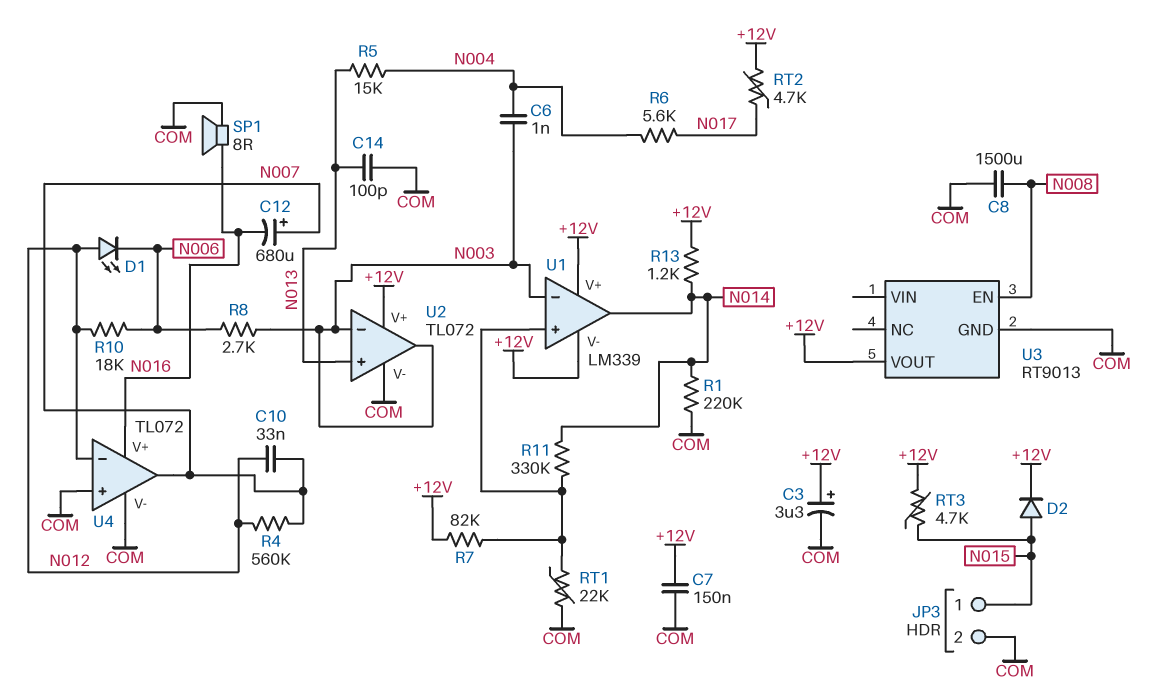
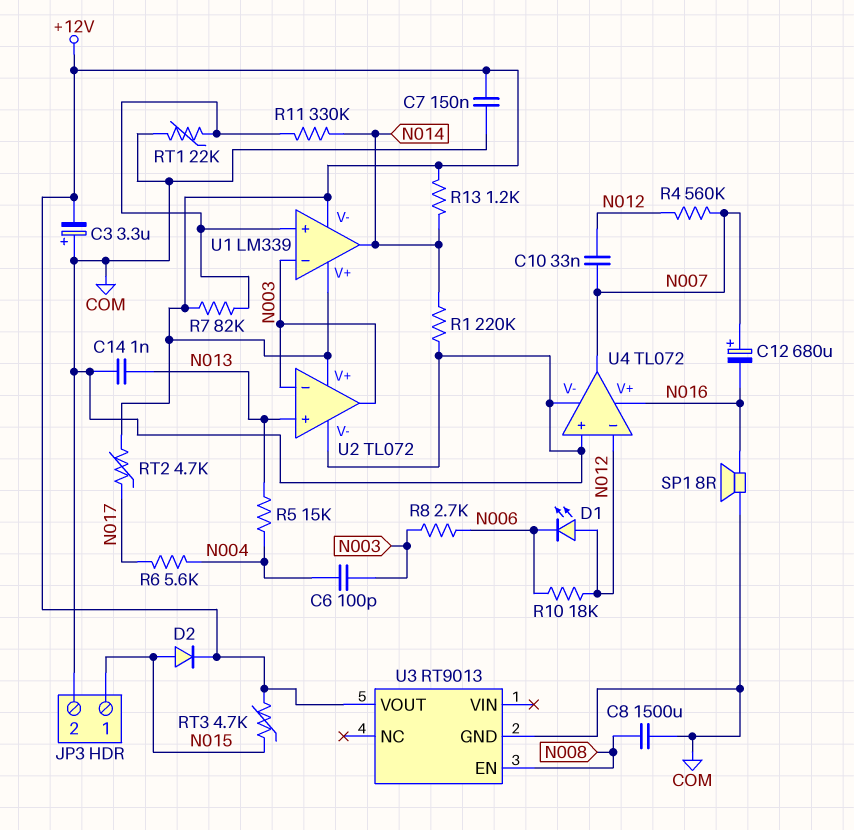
C3: 3.3uF (plus +12V, minus COM) -> 3.3uF (plus COM, minus +12V)
C6: 1nF (N003, N004) -> 100pF (N003, N004)
C14: 100pF (COM, N013) -> 1nF (COM, N013)

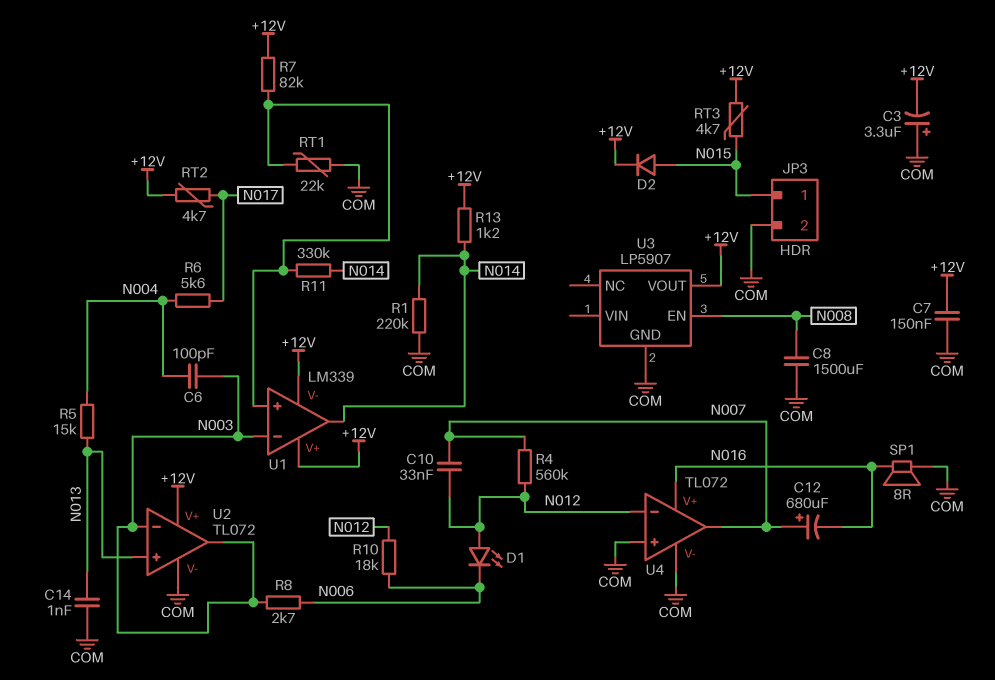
U3: RT9013 -> LP5907

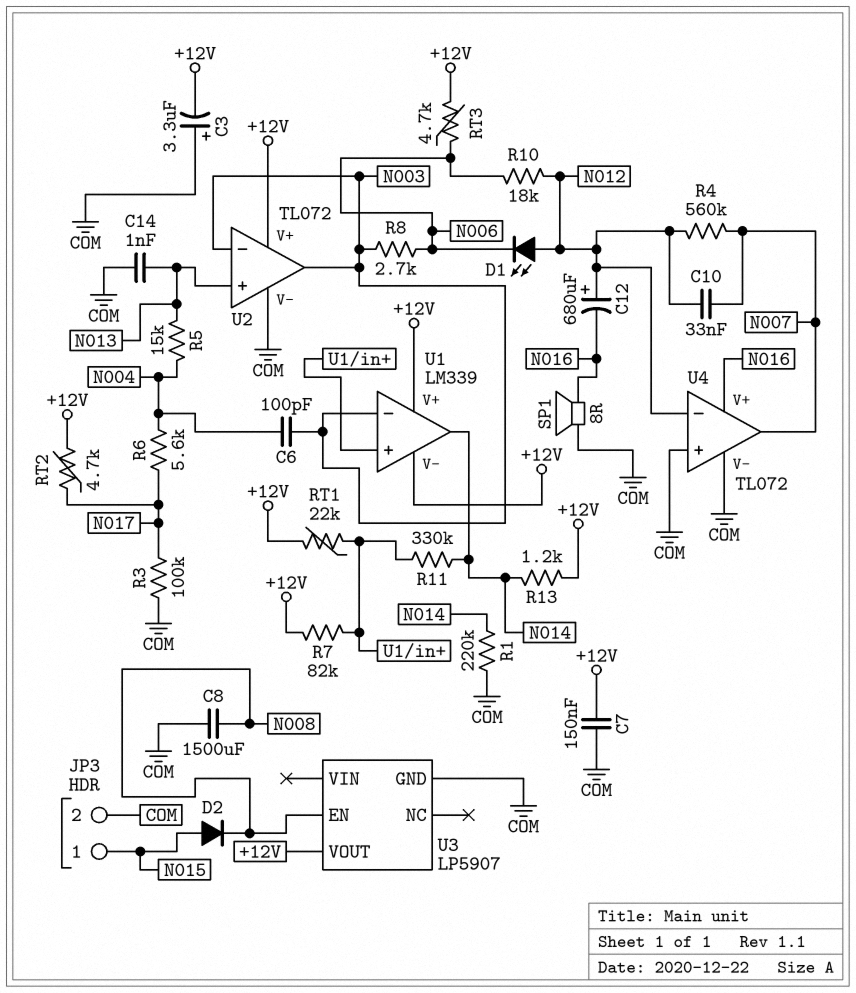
C12: 680uF (plus N007, minus N016) -> 680uF (plus N012, minus N016)
D2: diode (A N015, K +12V) -> diode (A N015, K N008)
R3: none -> 100k (COM, N017)
RT1: 22k (COM, U1/in+) -> 22k (+12V, U1/in+)
RT3: 4.7k (+12V, N015) -> 4.7k (+12V, N006)

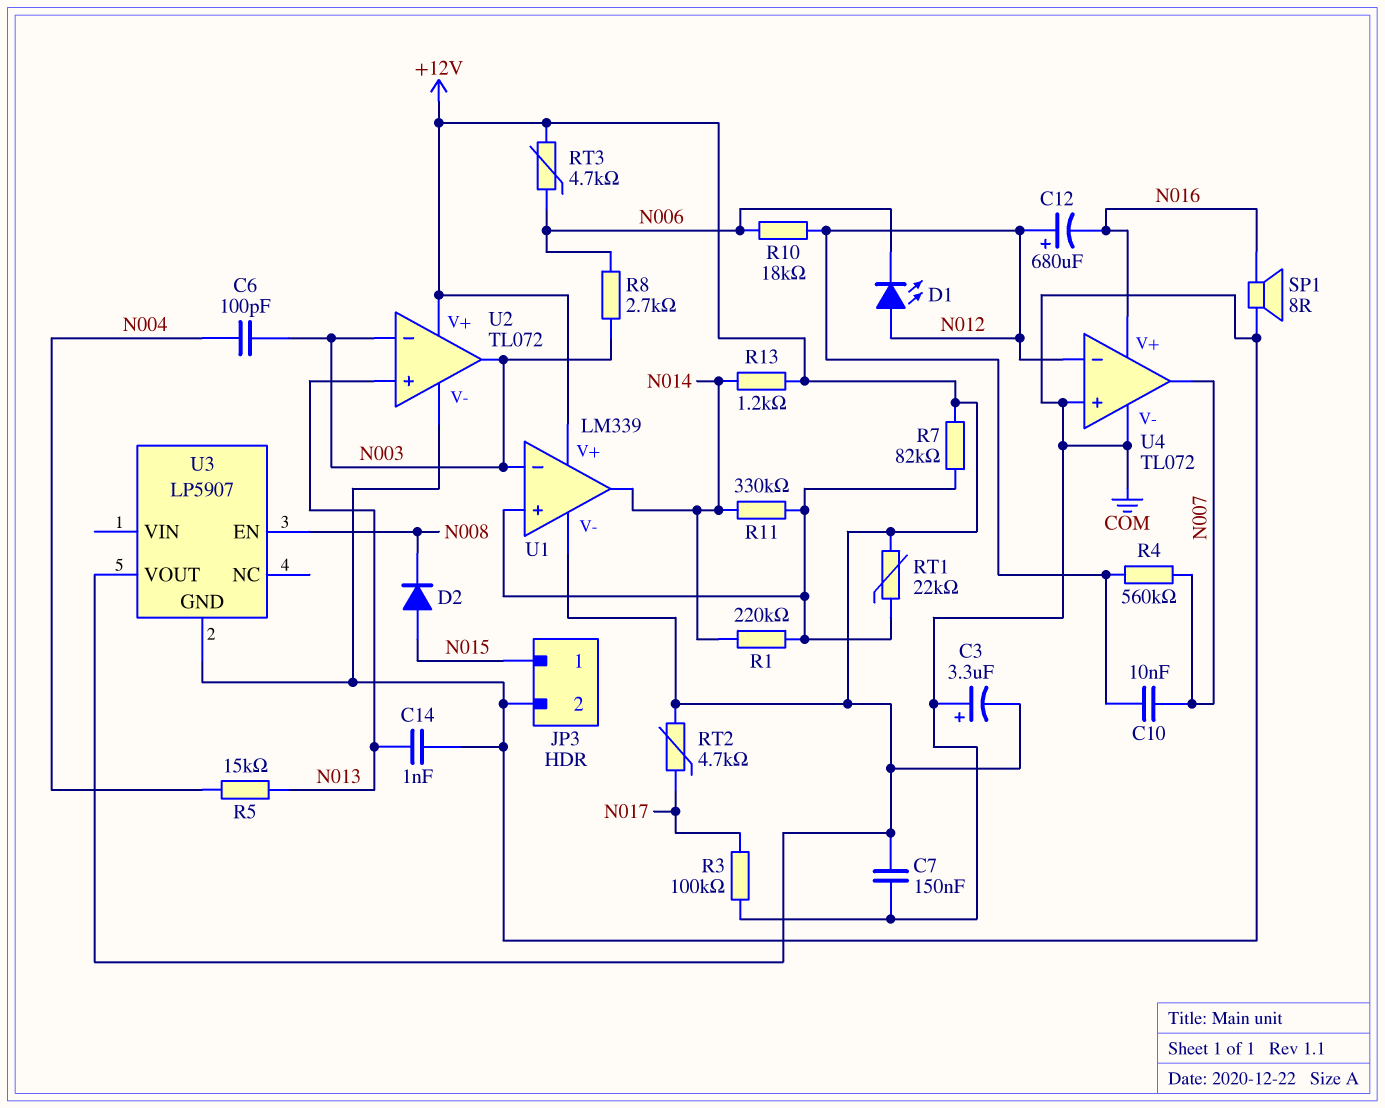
C8: 1500uF (COM, N008) -> none
C10: 33nF (N007, N012) -> 10nF (N007, N012)
R1: 220k (COM, N014) -> 220k (N014, U1/in+)
R6: 5.6k (N004, N017) -> none

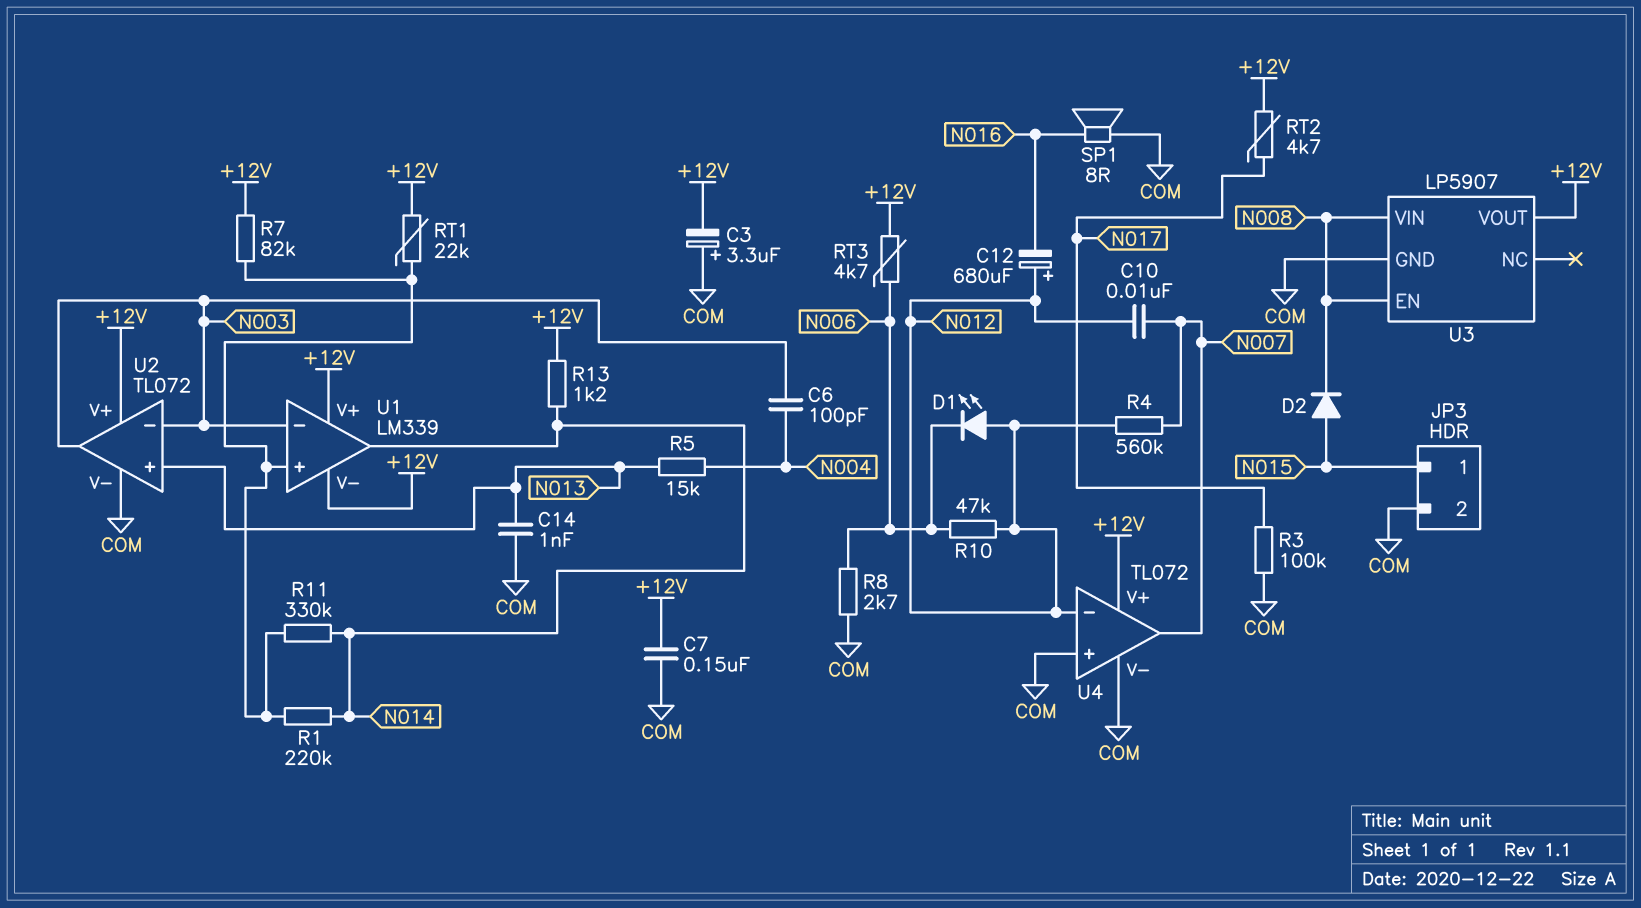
R8: 2.7k (N003, N006) -> 2.7k (COM, N006)
R10: 18k (N006, N012) -> 47k (N006, N012)
U3 pin VIN: none -> N008
U4 pin V+: N016 -> +12V

